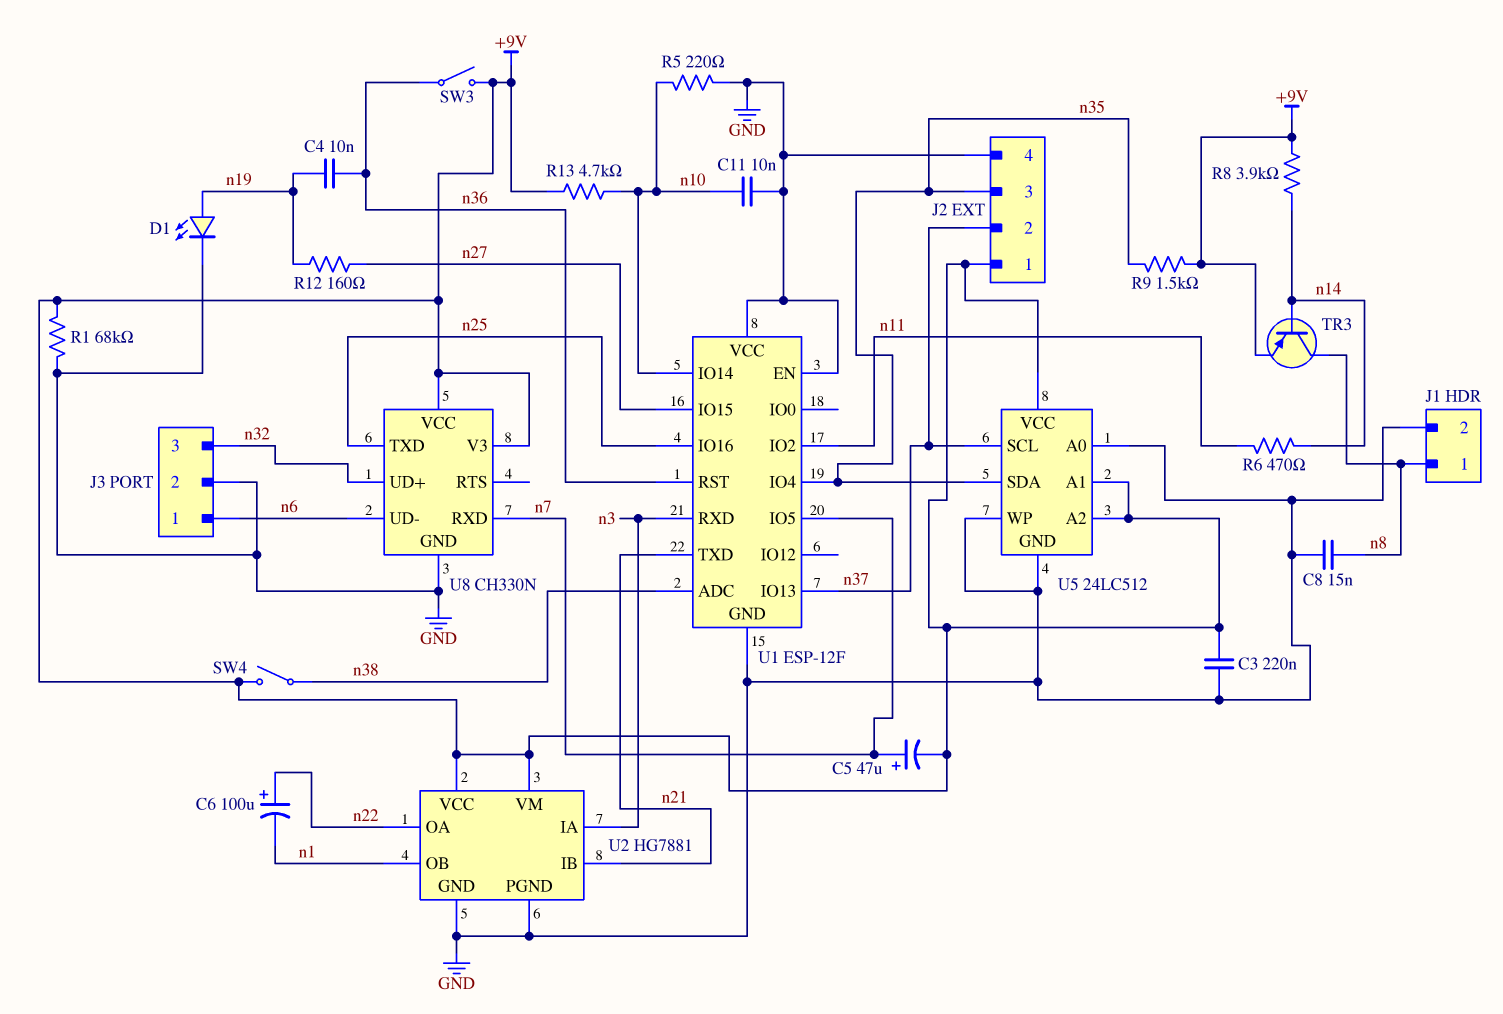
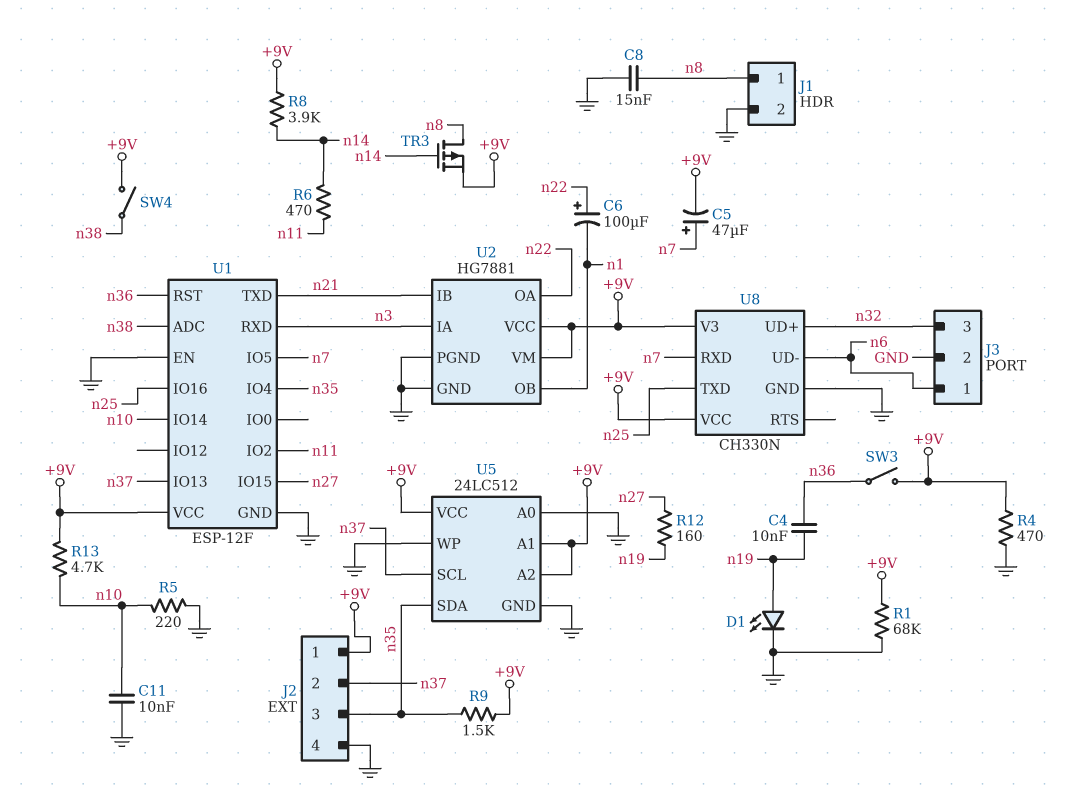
C3: 220nF (+9V, GND) -> none
R4: none -> 470 (+9V, GND)
TR3: PNP (B n14, C n8, E +9V) -> PMOS (G n14, D n8, S +9V)
U1 pin VCC: GND -> +9V

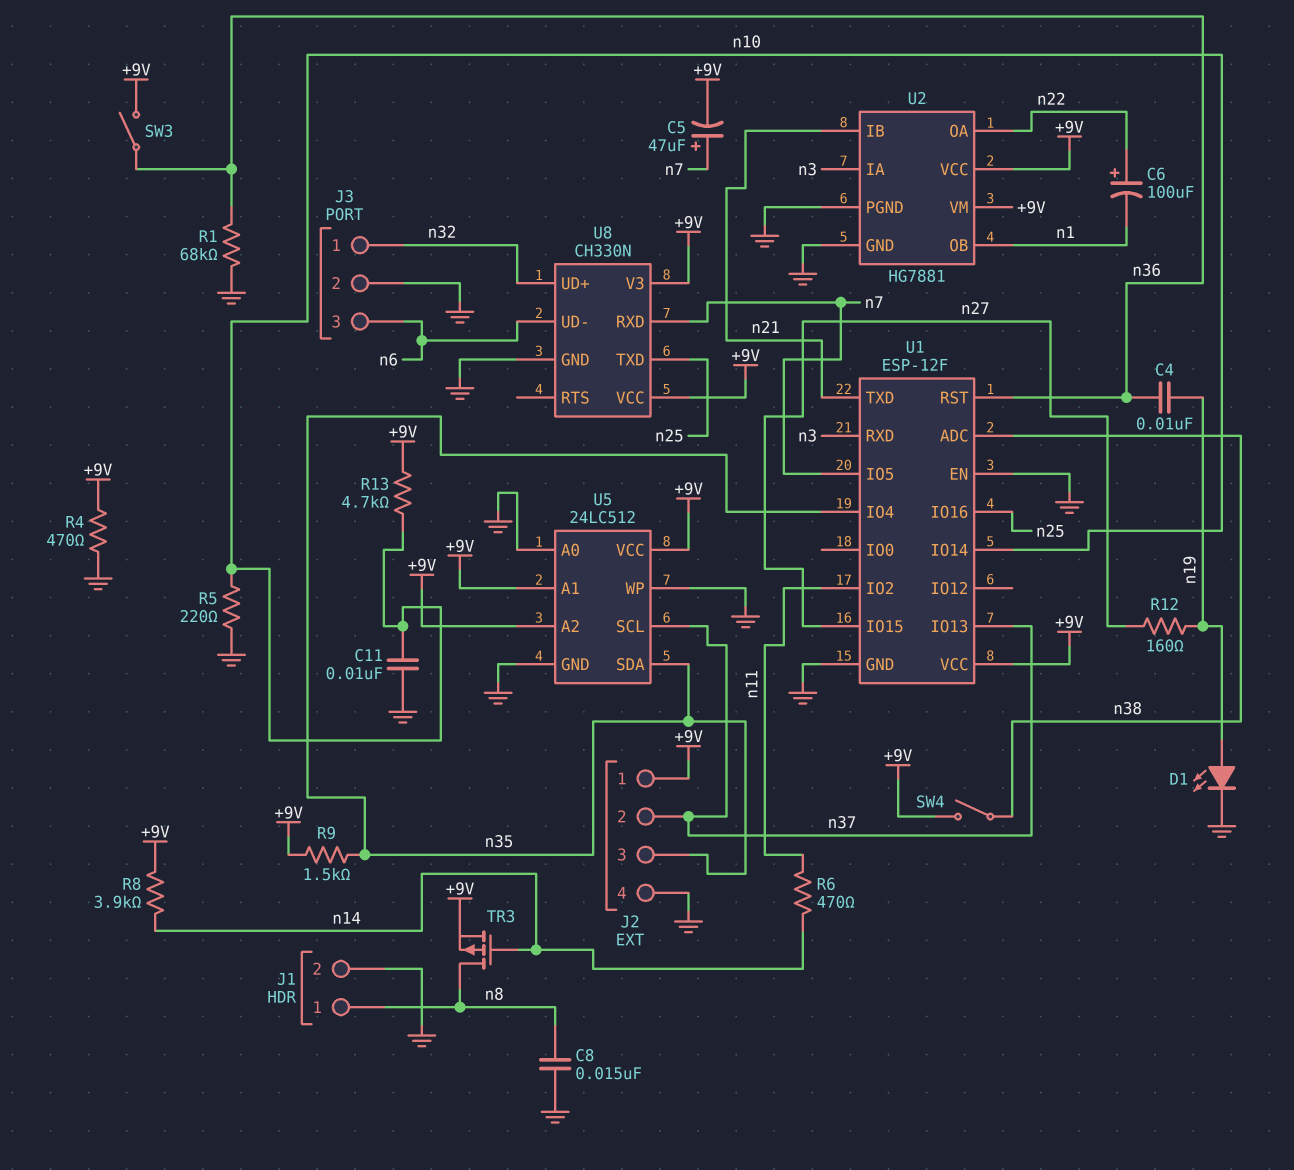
J3 pin 1: n6 -> n32
J3 pin 3: n32 -> n6
R1: 68k (+9V, GND) -> 68k (GND, n36)

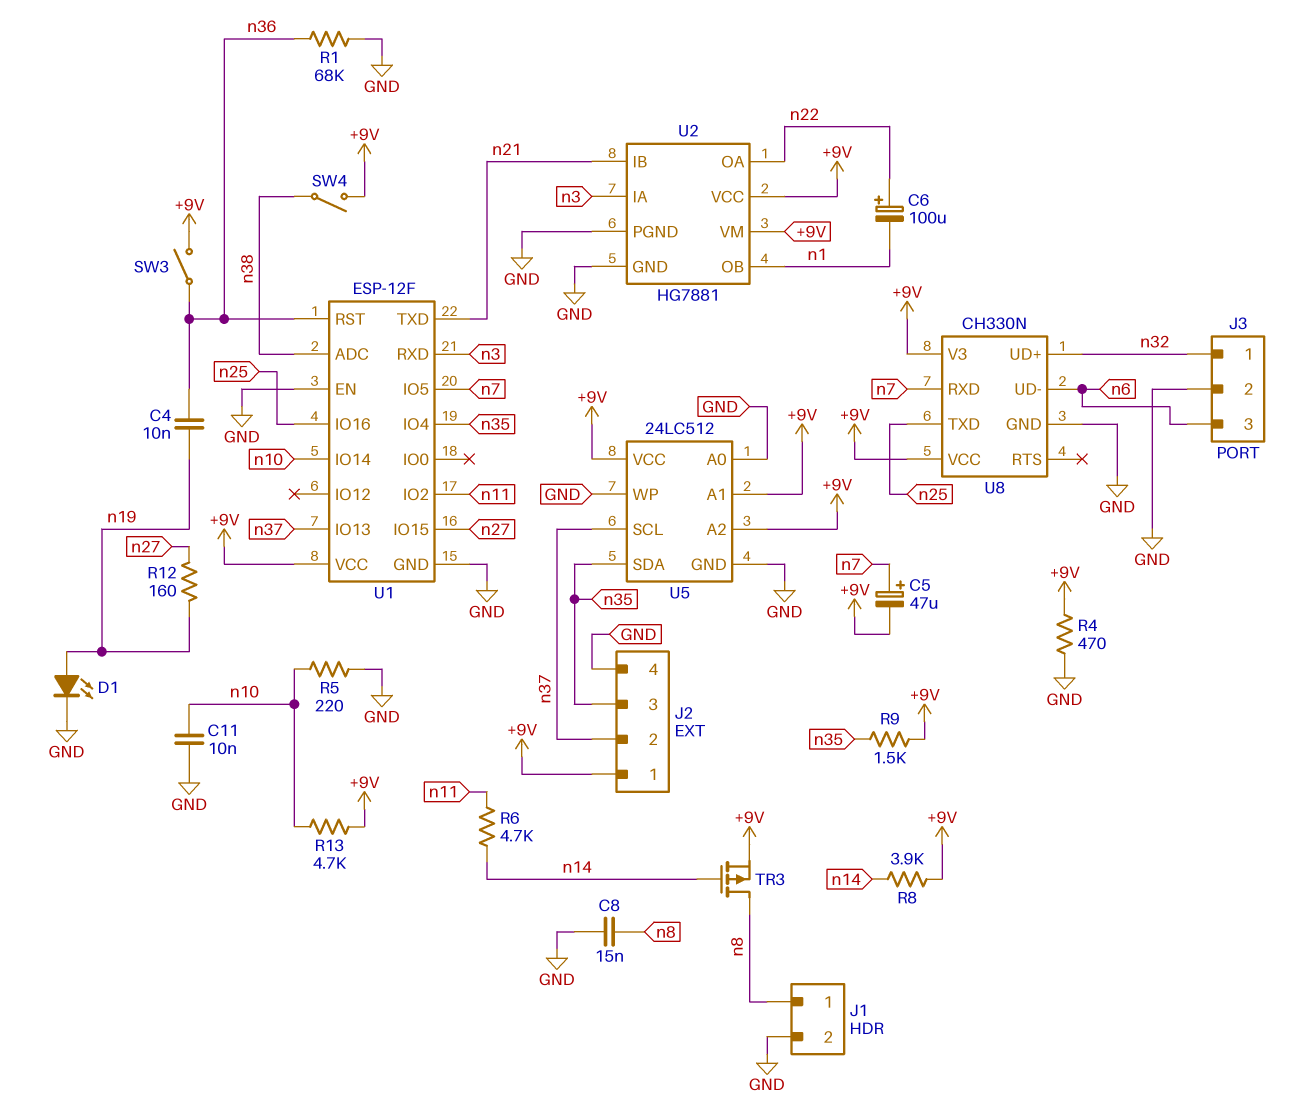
R6: 470 (n11, n14) -> 4.7k (n11, n14)

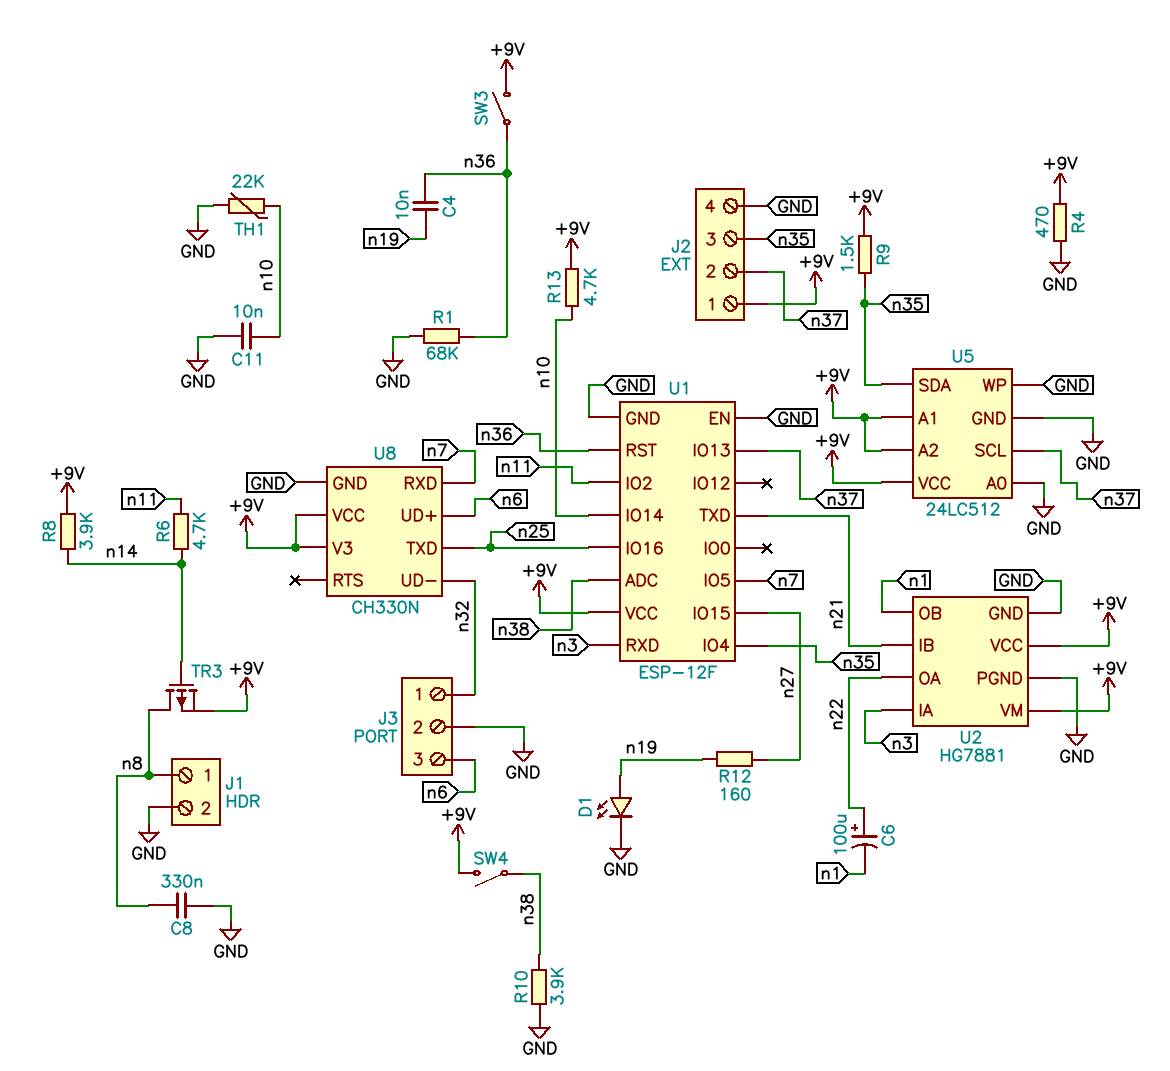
C5: 47uF (plus n7, minus +9V) -> none
C8: 15nF (GND, n8) -> 330nF (GND, n8)
R5: 220 (GND, n10) -> none
R10: none -> 3.9k (GND, n38)
TH1: none -> 22k (GND, n10)
U8 pin UD+: n32 -> n6
U8 pin UD-: n6 -> n32

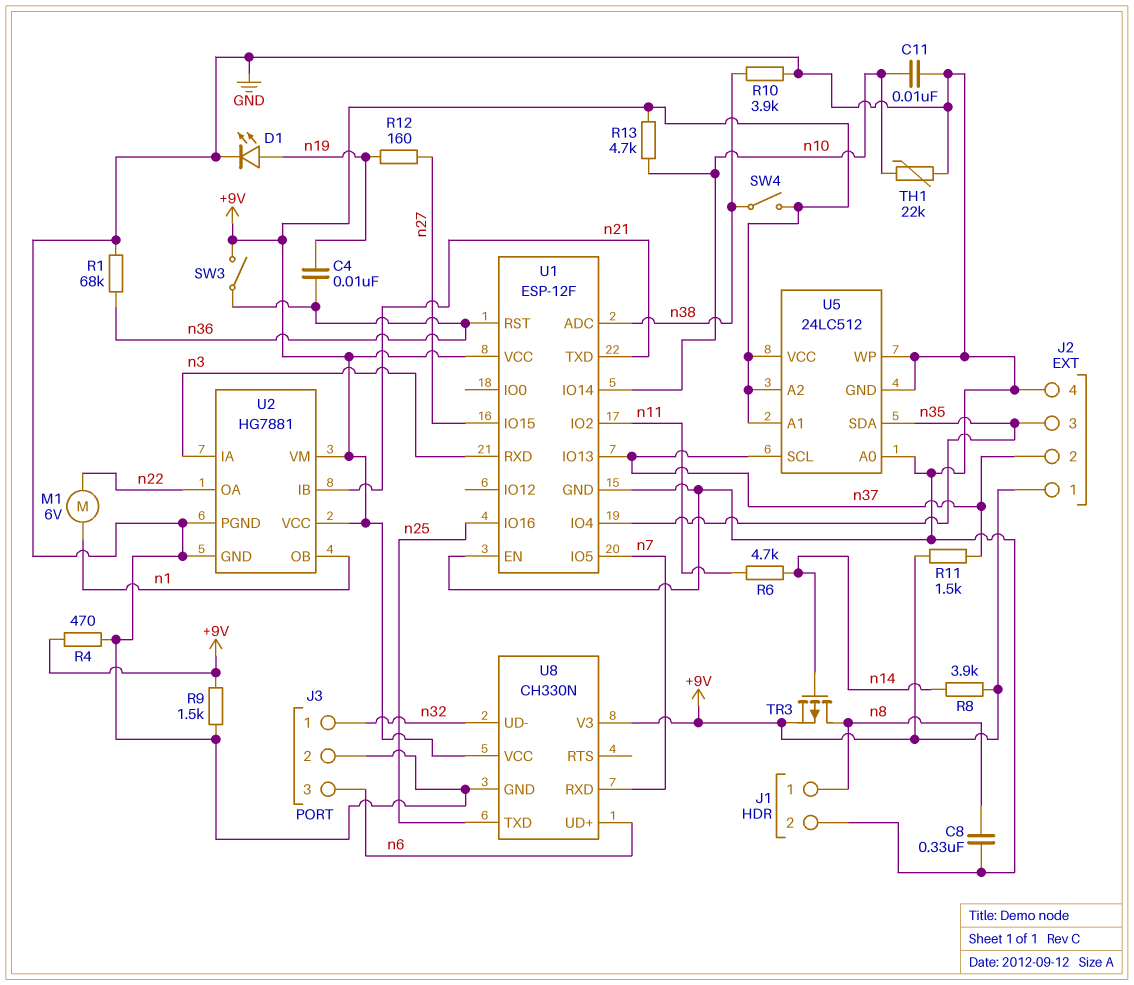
C6: 100uF (plus n22, minus n1) -> none
M1: none -> motor 6V (n1, n22)
R9: 1.5k (+9V, n35) -> 1.5k (+9V, GND)
R11: none -> 1.5k (+9V, n37)

